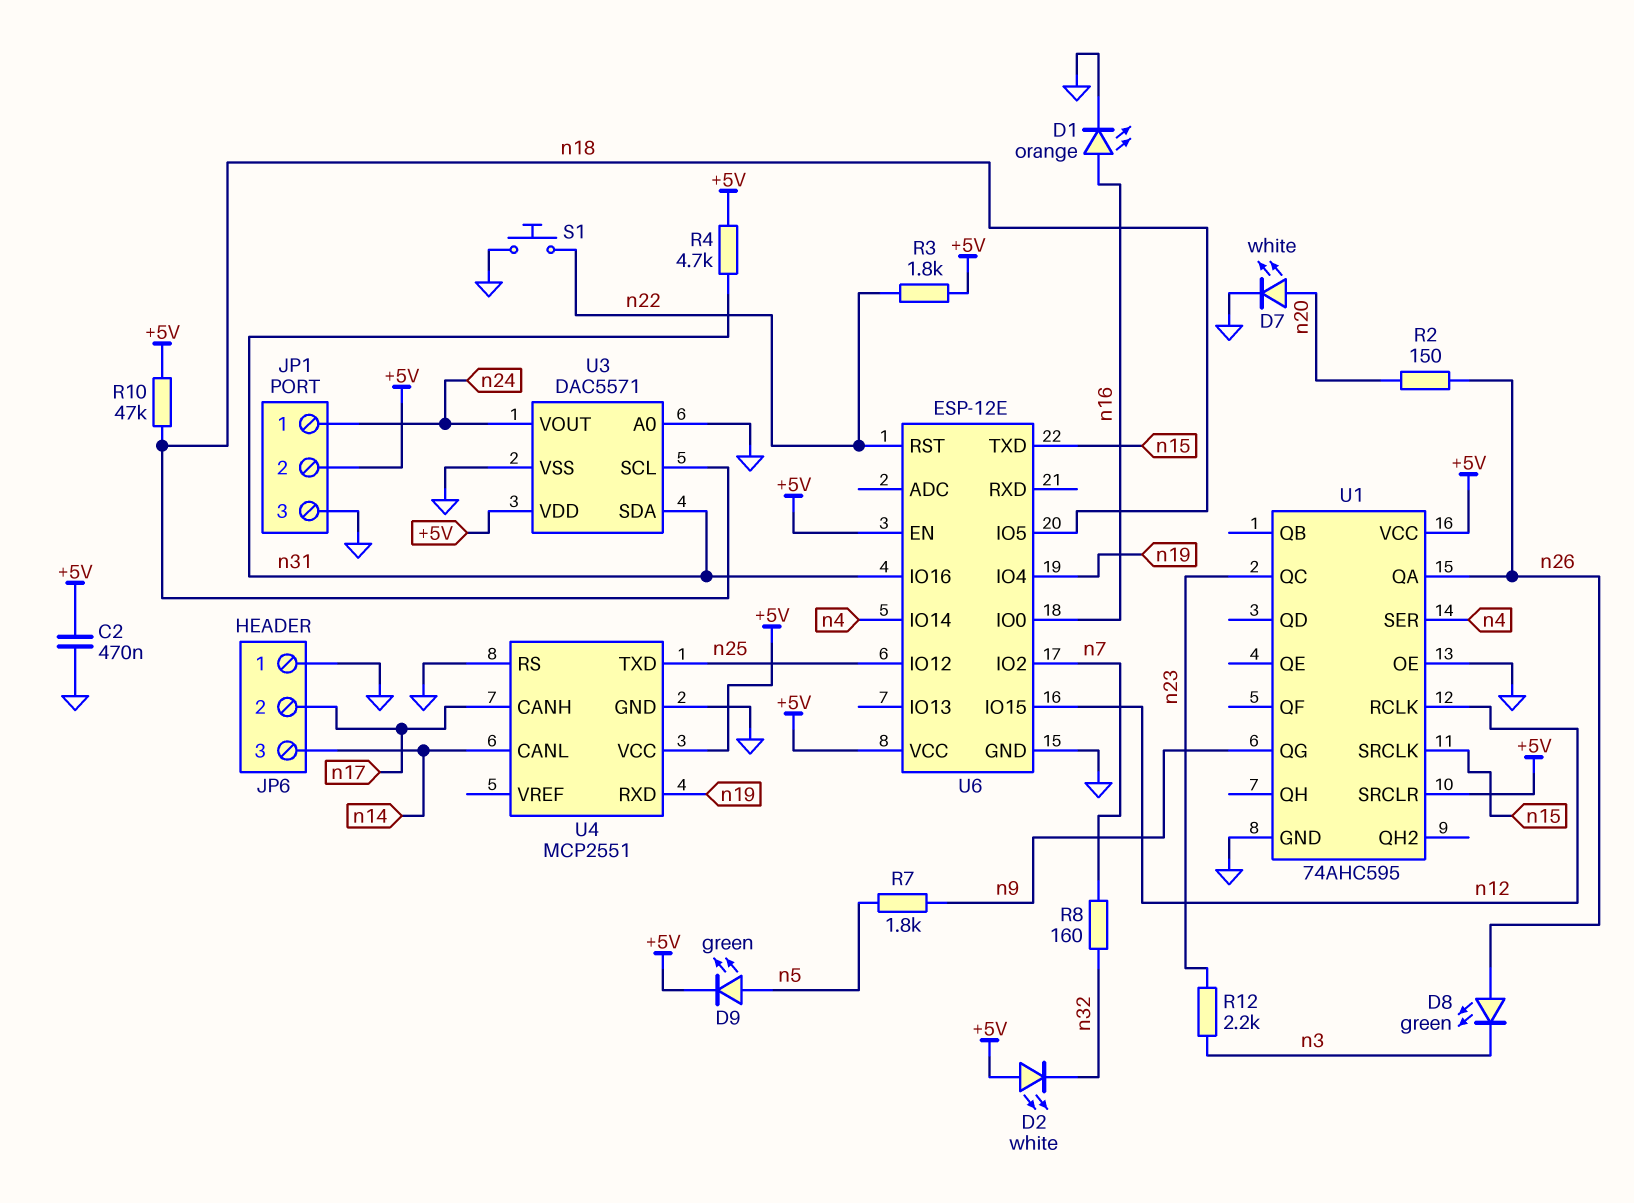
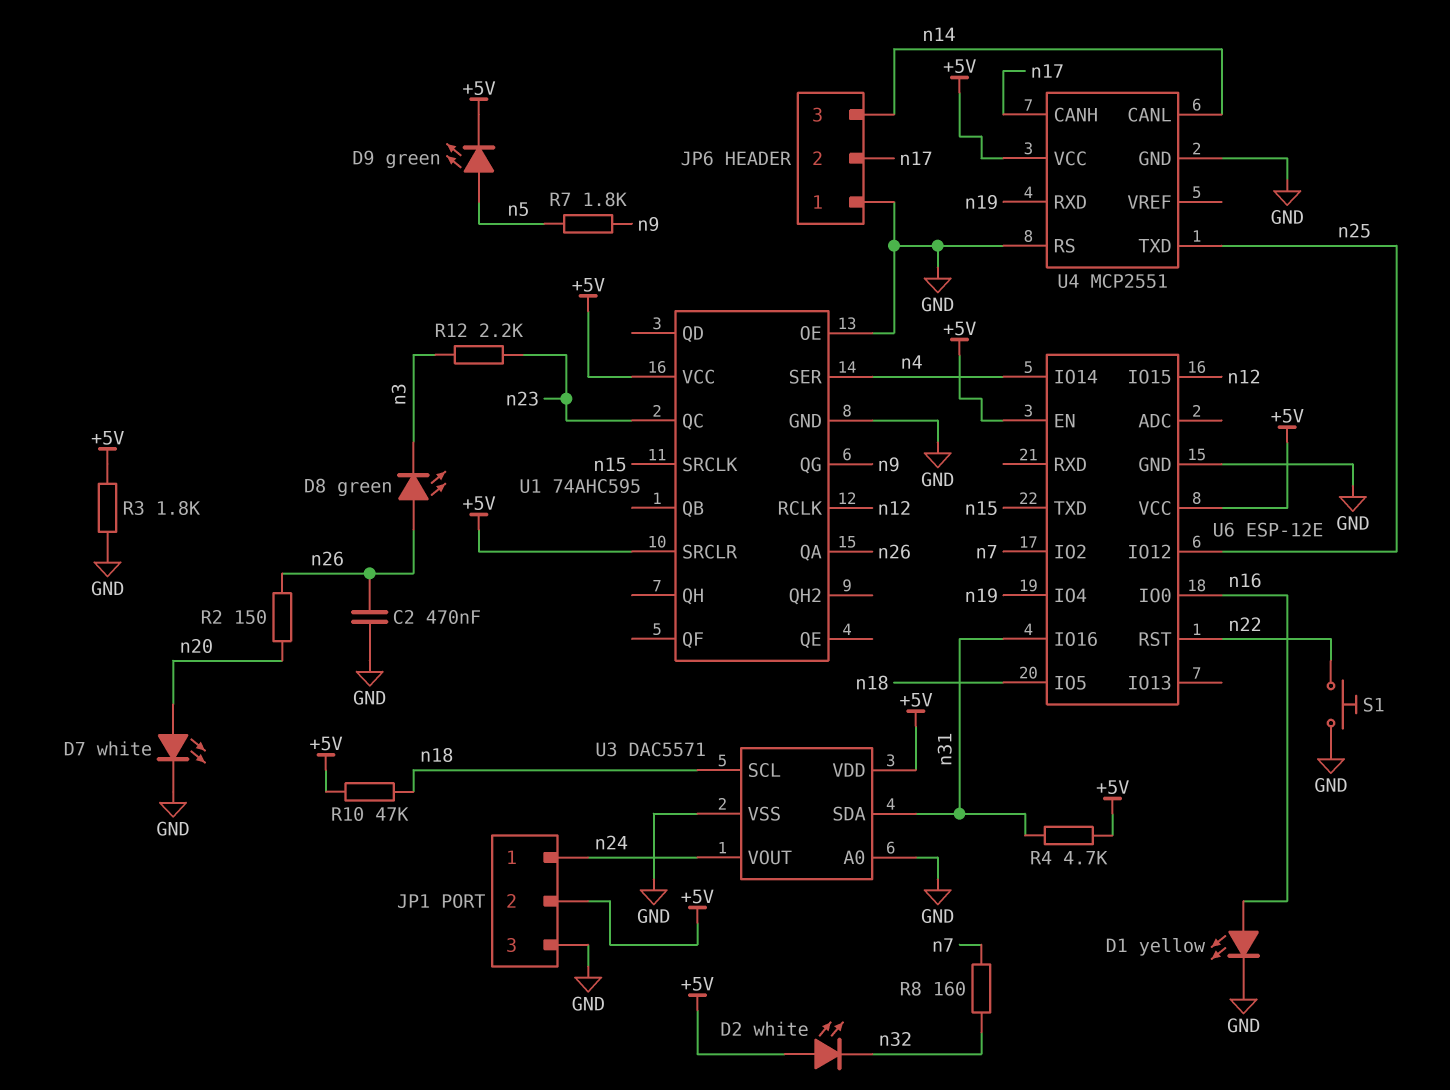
C2: 470nF (+5V, GND) -> 470nF (GND, n26)
D1: LED orange (A n16, K GND) -> LED yellow (A n16, K GND)
R3: 1.8k (+5V, n22) -> 1.8k (+5V, GND)

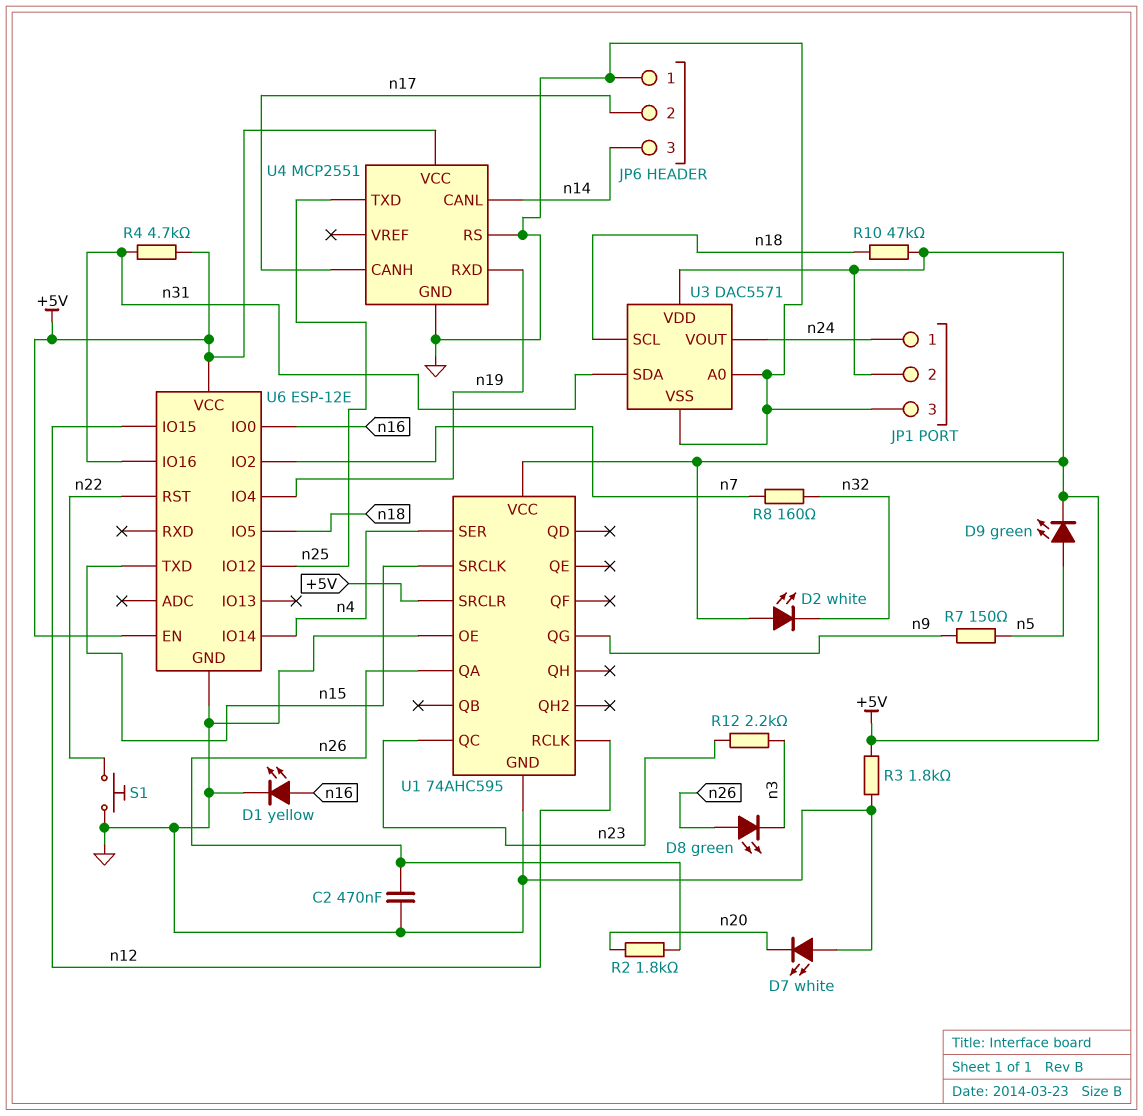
D7: LED white (A n20, K GND) -> LED white (A GND, K n20)
R2: 150 (n20, n26) -> 1.8k (n20, n26)
R7: 1.8k (n5, n9) -> 150 (n5, n9)

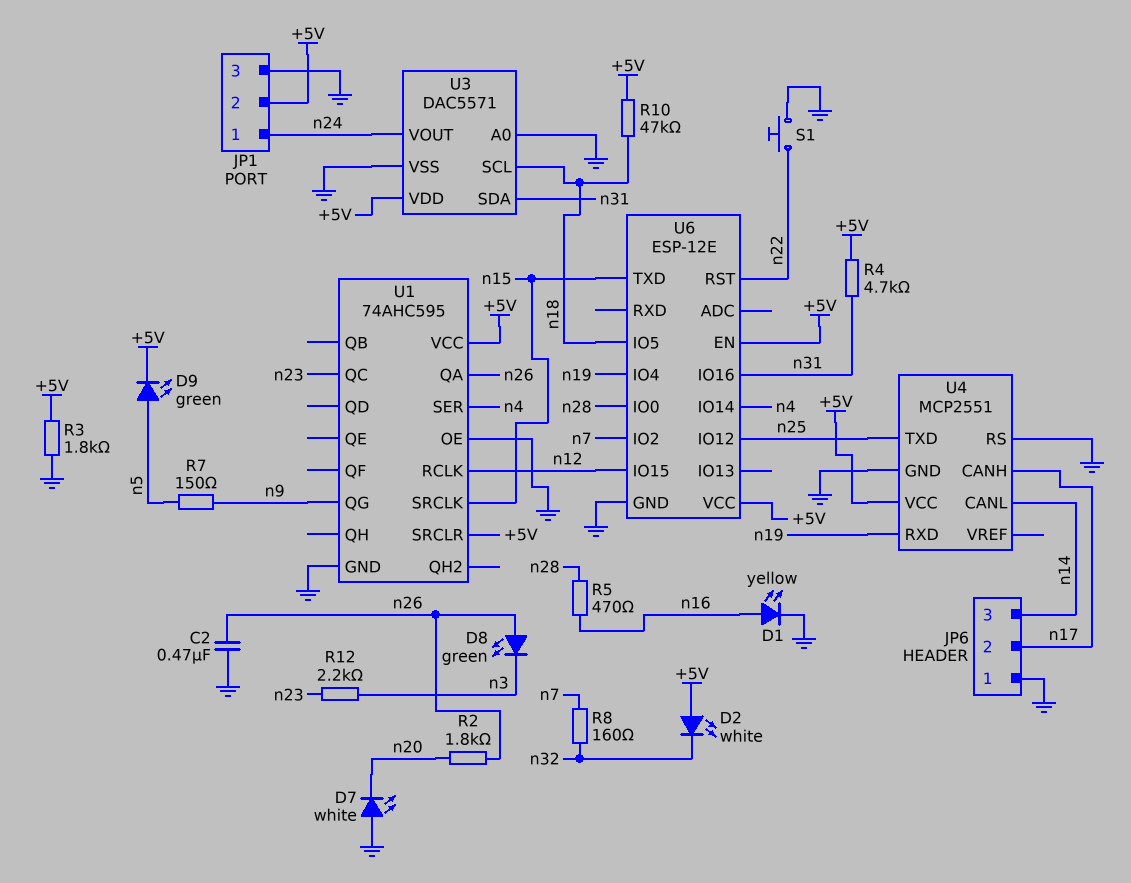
R5: none -> 470 (n16, n28)
U6 pin IO0: n16 -> n28

